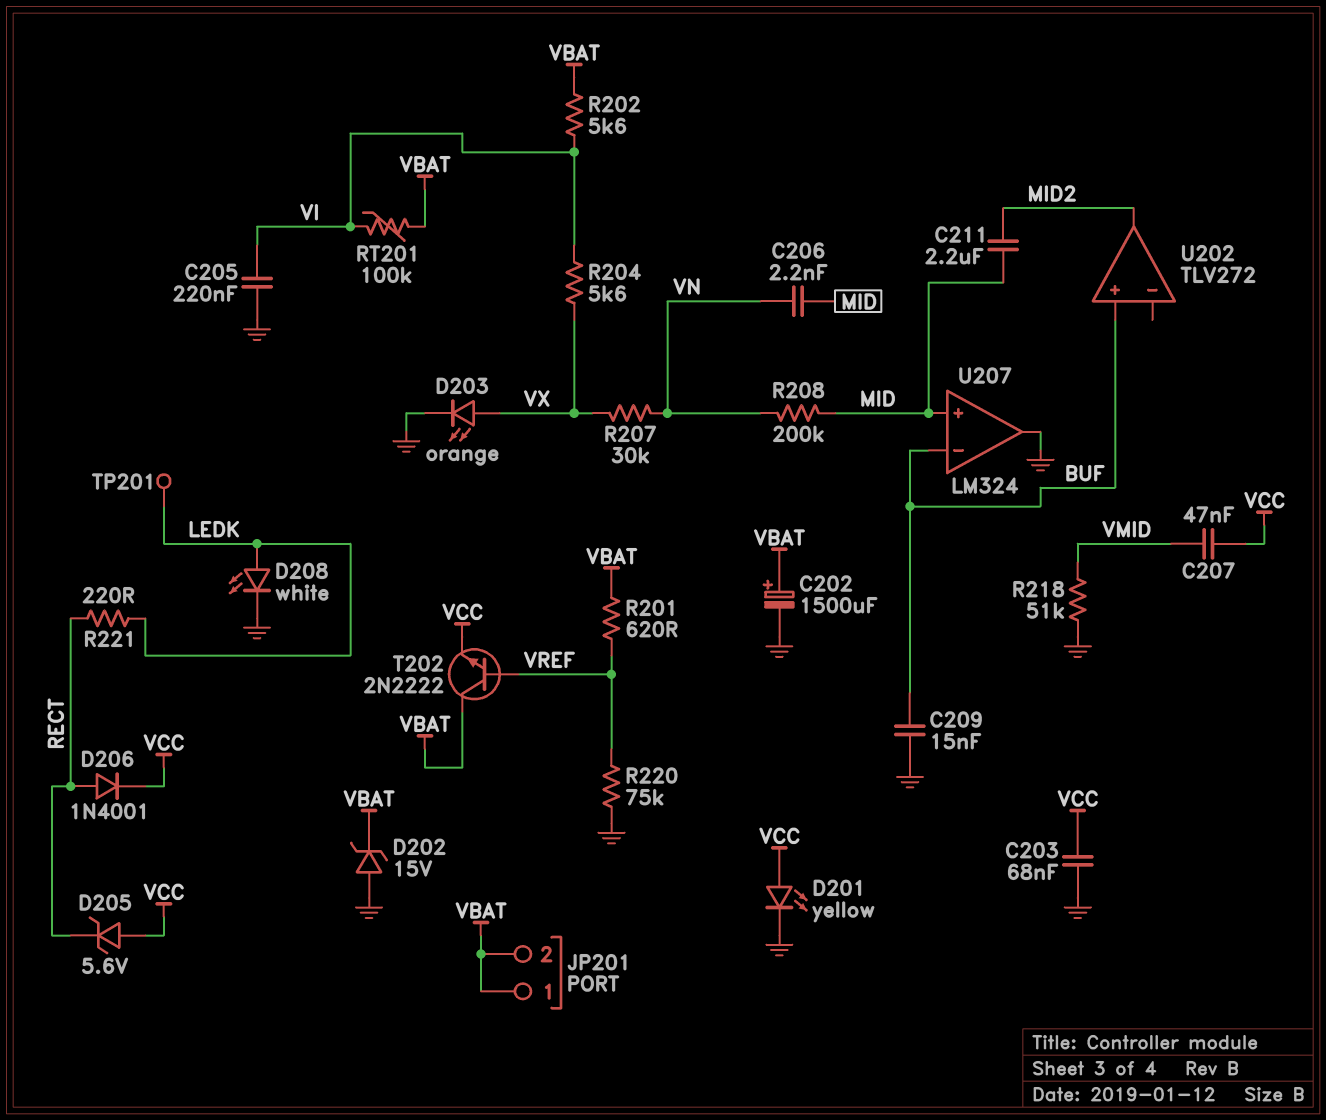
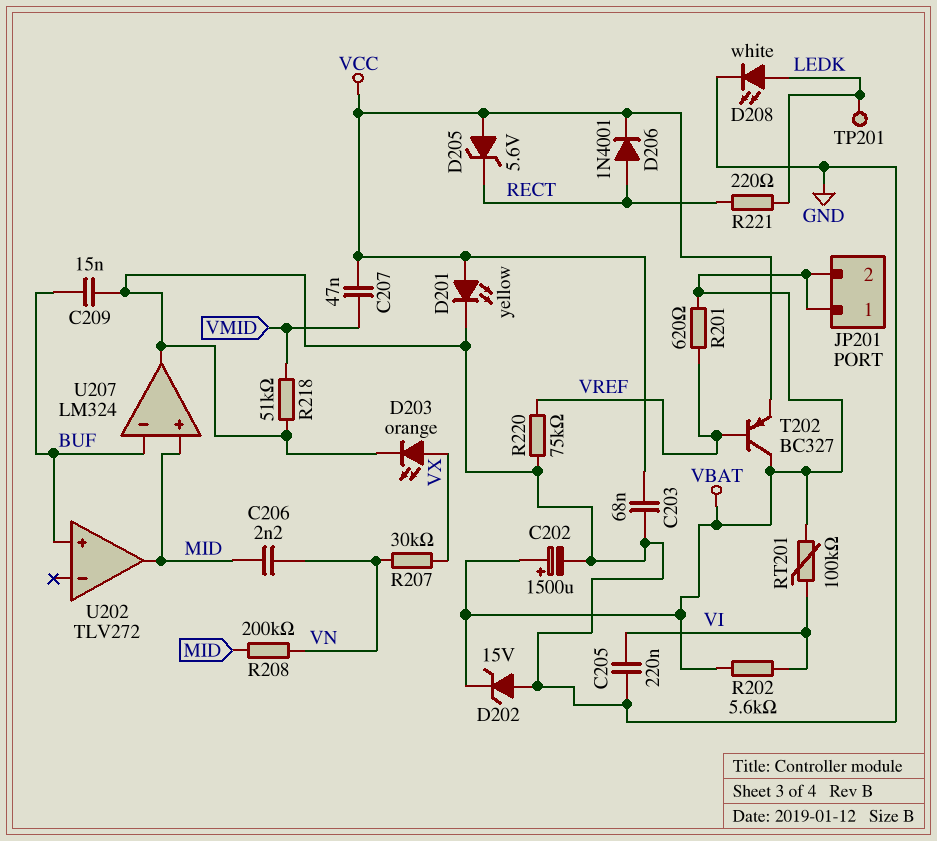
C211: 2.2uF (MID, MID2) -> none
R204: 5.6k (VI, VX) -> none
T202: NPN 2N2222 (B VREF, C VBAT, E VCC) -> PNP BC327 (B VREF, C VBAT, E VCC)
U202 pin out: MID2 -> MID

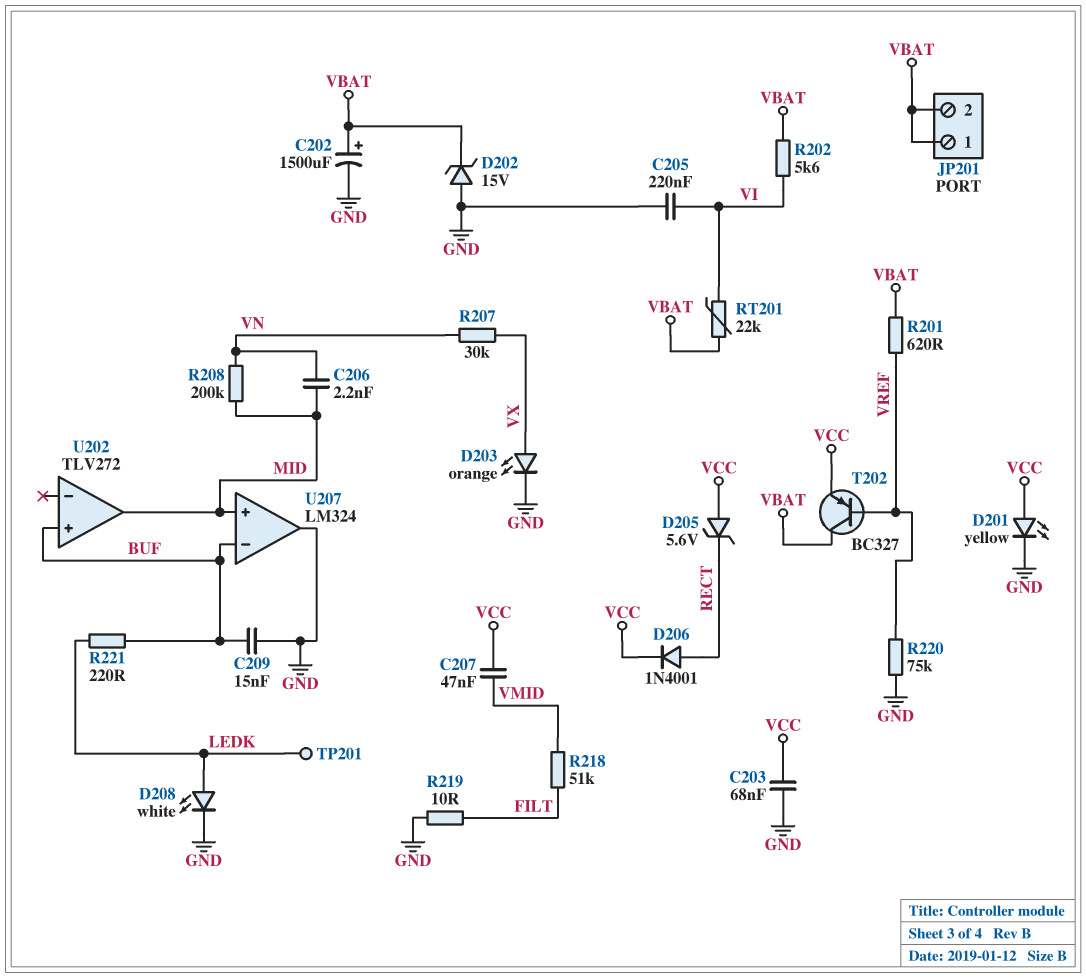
R218: 51k (GND, VMID) -> 51k (FILT, VMID)
R219: none -> 10 (FILT, GND)
R221: 220 (LEDK, RECT) -> 220 (BUF, LEDK)
RT201: 100k (VBAT, VI) -> 22k (VBAT, VI)

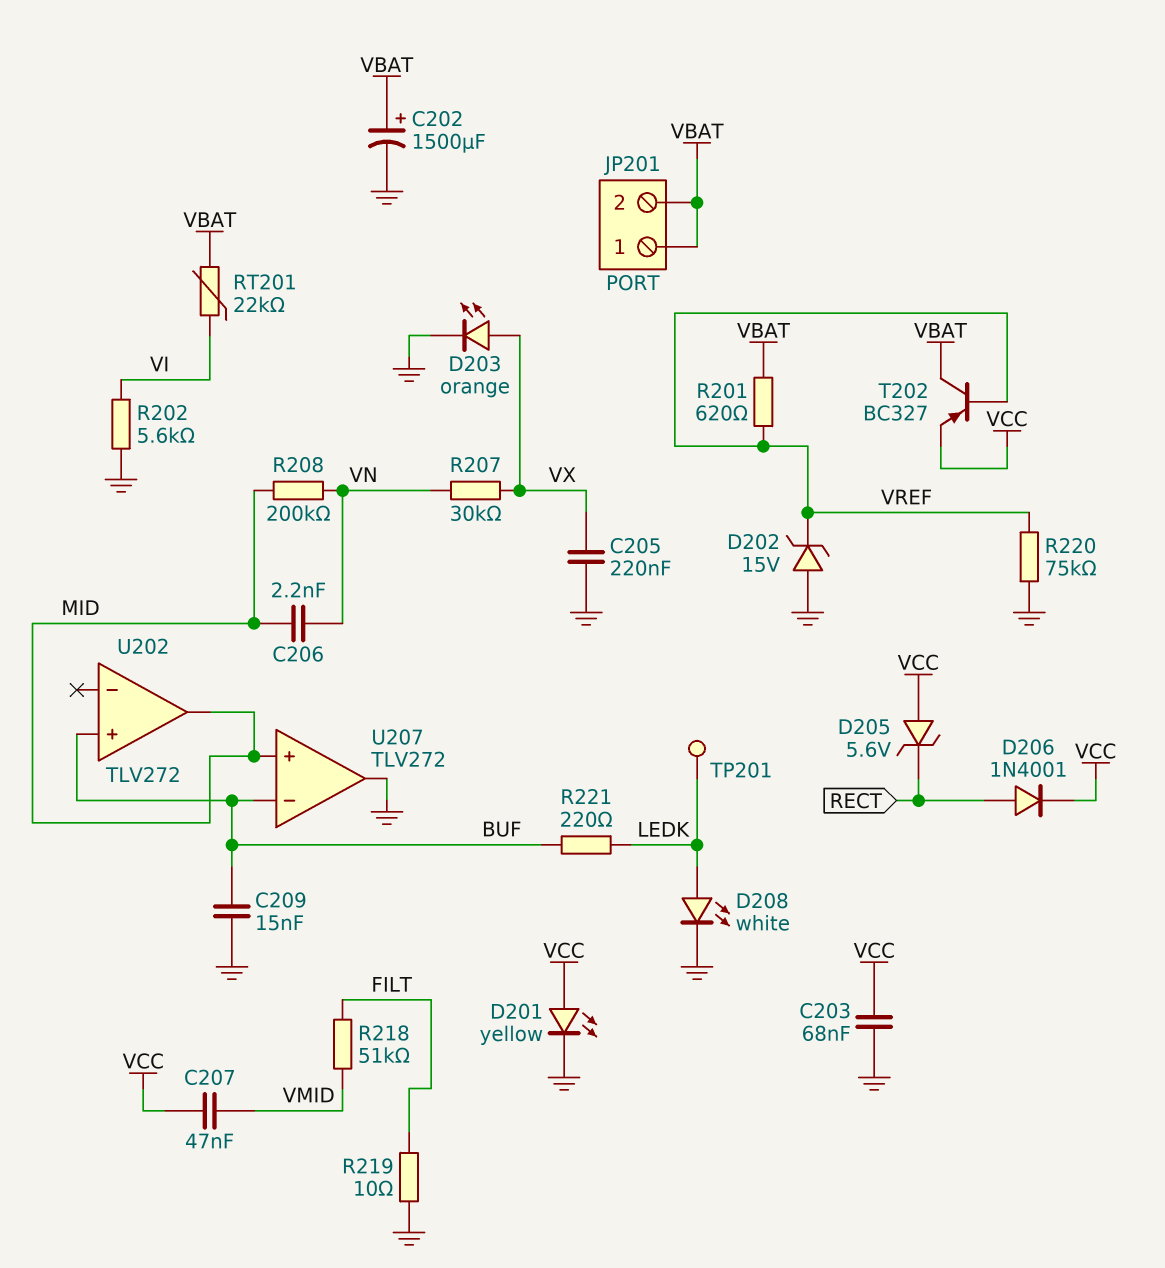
C205: 220nF (GND, VI) -> 220nF (GND, VX)
D202: zener 15V (A GND, K VBAT) -> zener 15V (A GND, K VREF)
R202: 5.6k (VBAT, VI) -> 5.6k (GND, VI)
U207: LM324 -> TLV272

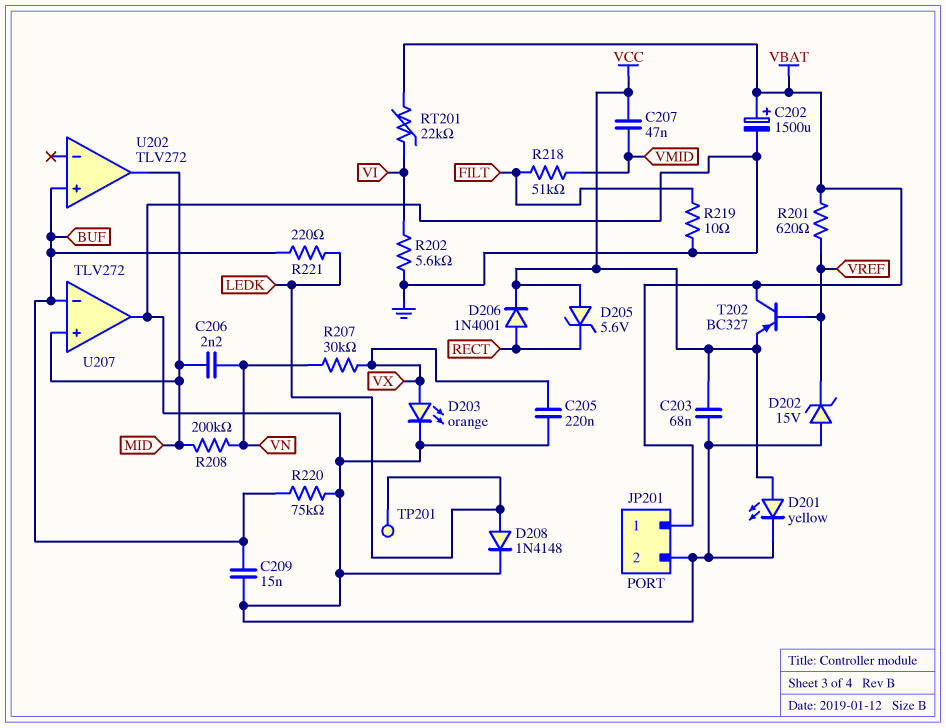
D208: LED white (A LEDK, K GND) -> diode 1N4148 (A LEDK, K GND)
JP201 pin 2: VBAT -> GND
R220: 75k (GND, VREF) -> 75k (BUF, GND)

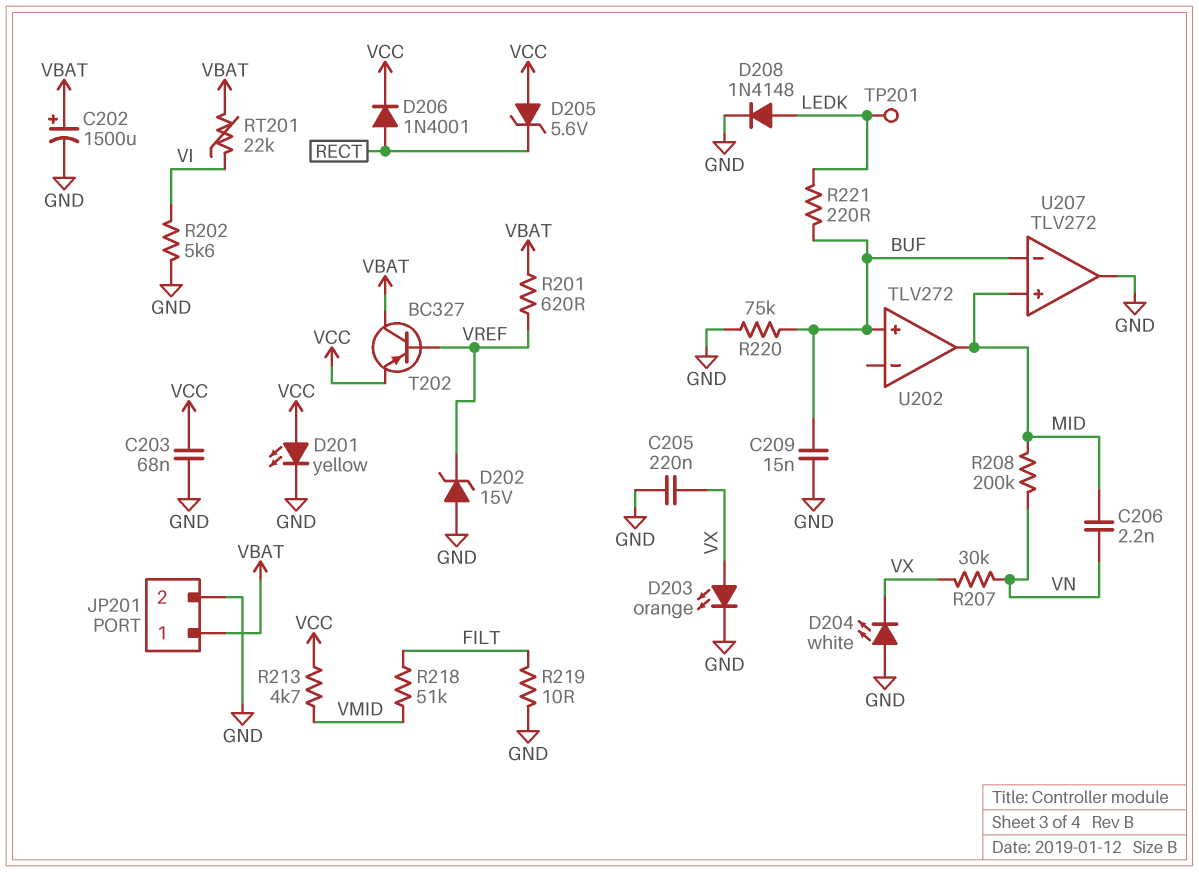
C207: 47nF (VCC, VMID) -> none
D204: none -> LED white (A GND, K VX)
R213: none -> 4.7k (VCC, VMID)

